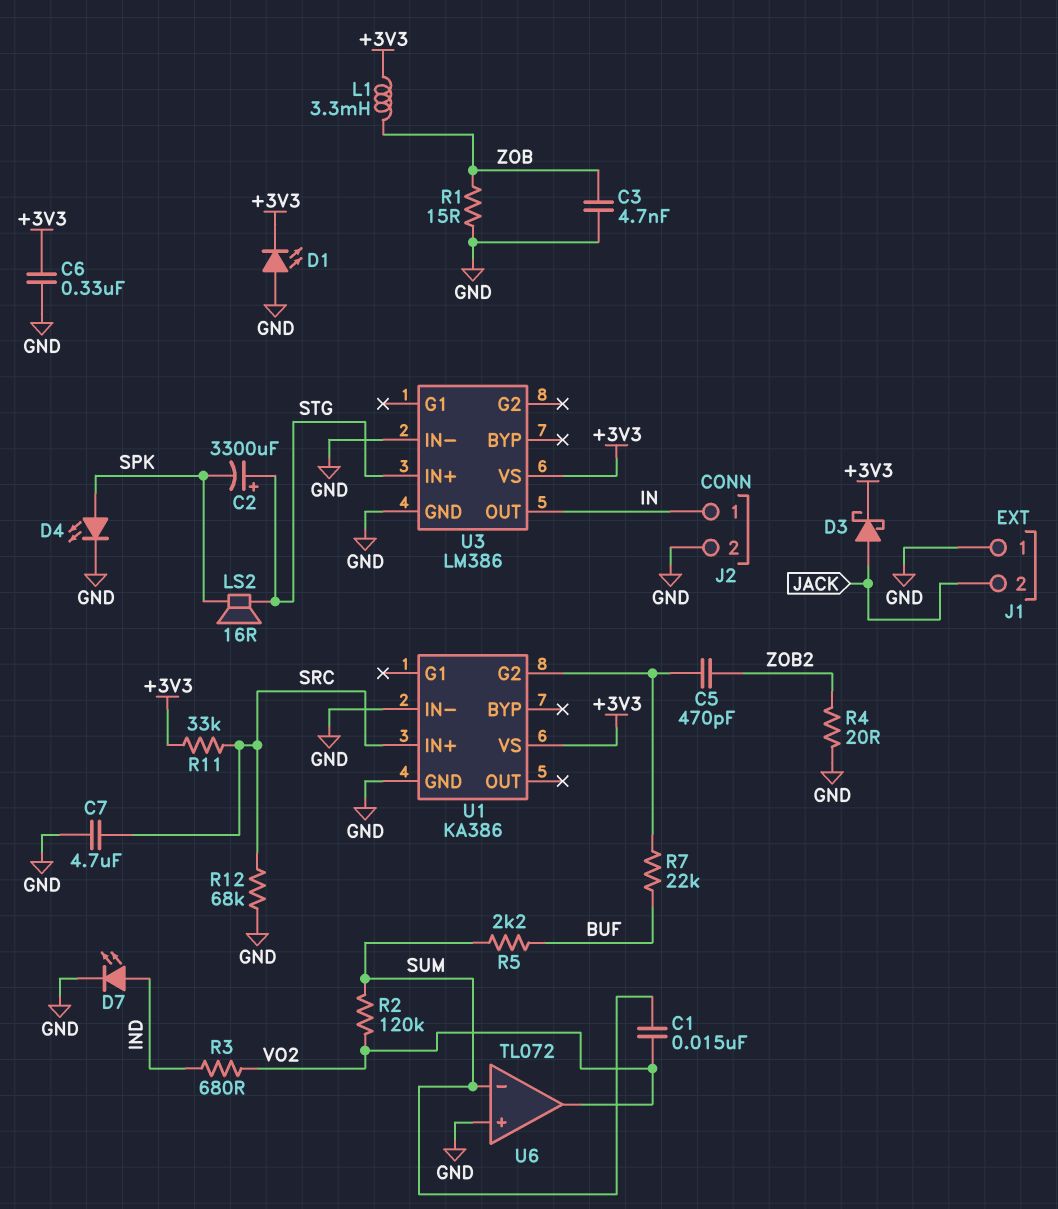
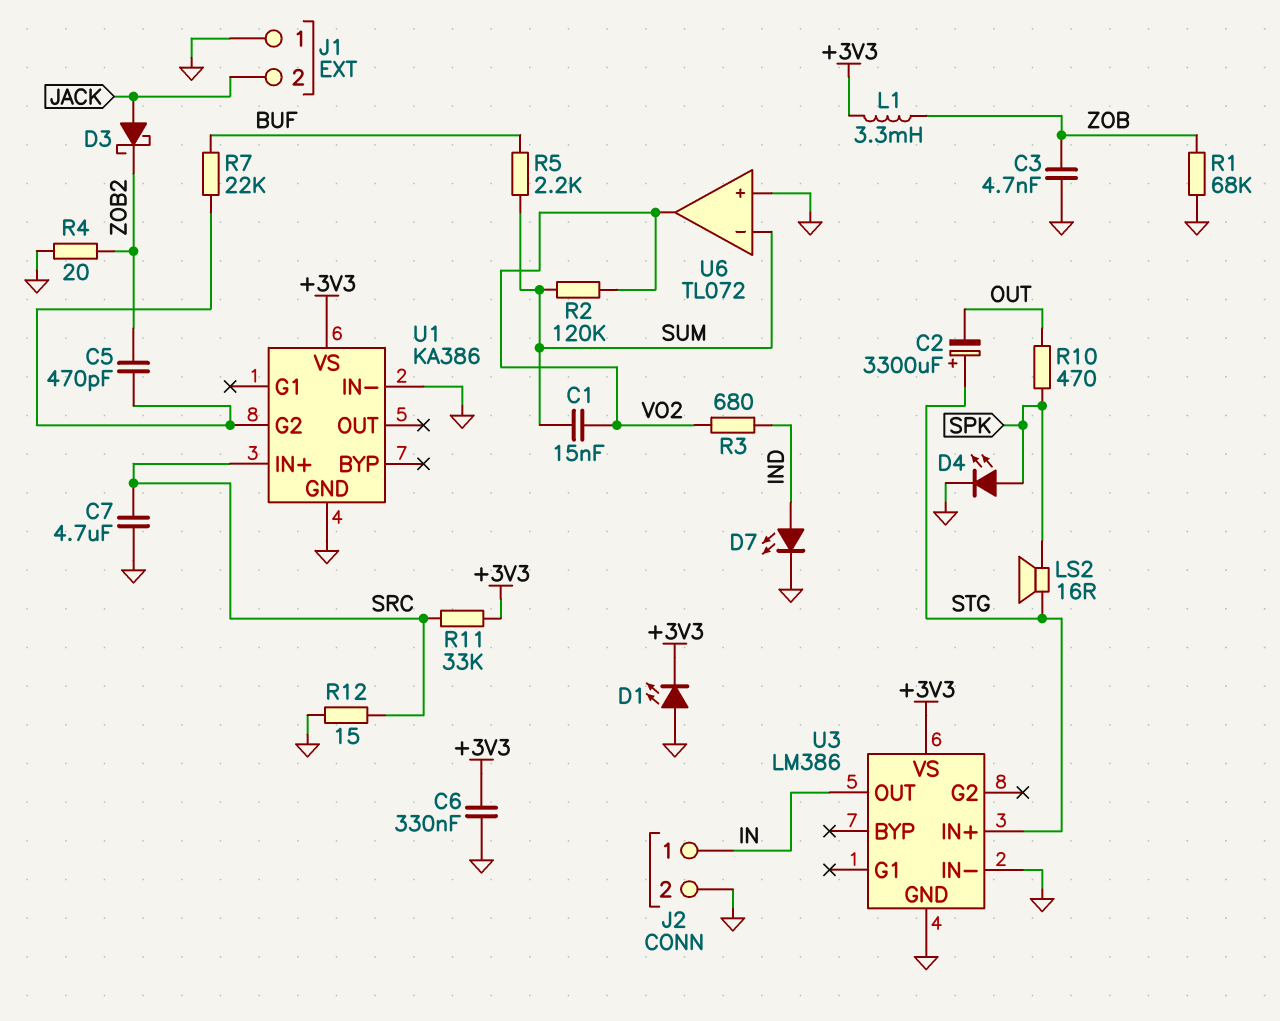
C2: 3300uF (plus STG, minus SPK) -> 3300uF (plus STG, minus OUT)
D3: schottky (A JACK, K +3V3) -> schottky (A JACK, K ZOB2)
R1: 15 (GND, ZOB) -> 68k (GND, ZOB)
R10: none -> 470 (OUT, SPK)
R12: 68k (GND, SRC) -> 15 (GND, SRC)

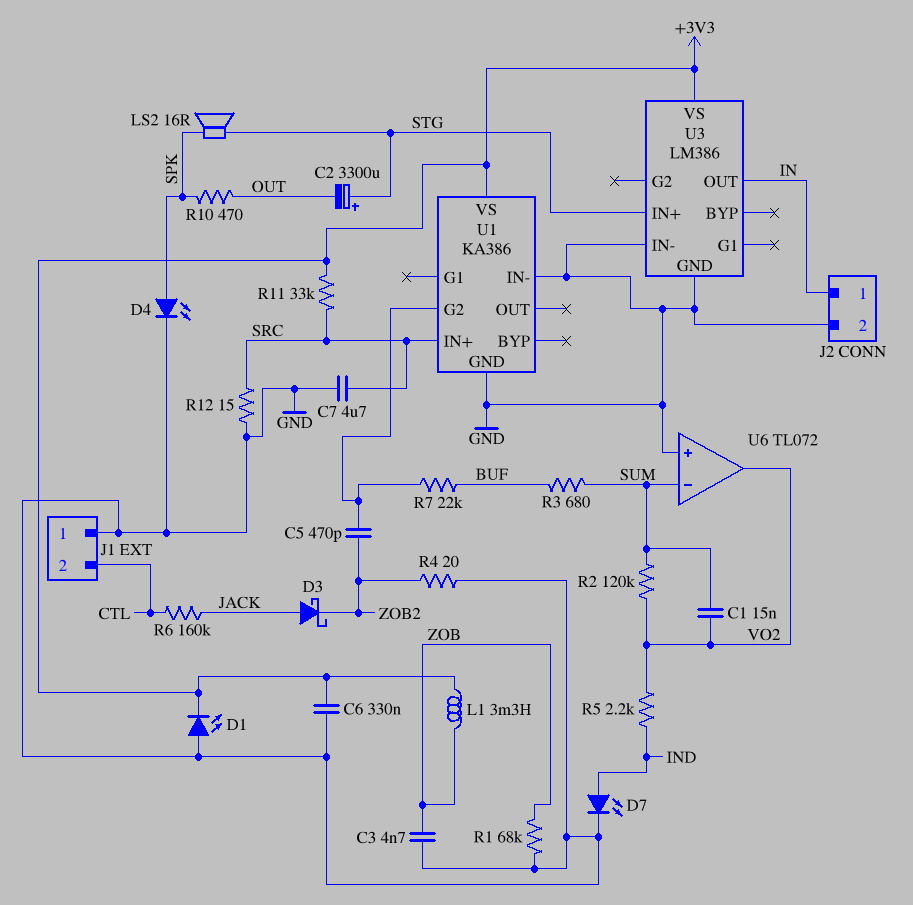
J1 pin 2: JACK -> CTL
R3: 680 (IND, VO2) -> 680 (BUF, SUM)
R5: 2.2k (BUF, SUM) -> 2.2k (IND, VO2)
R6: none -> 160k (CTL, JACK)

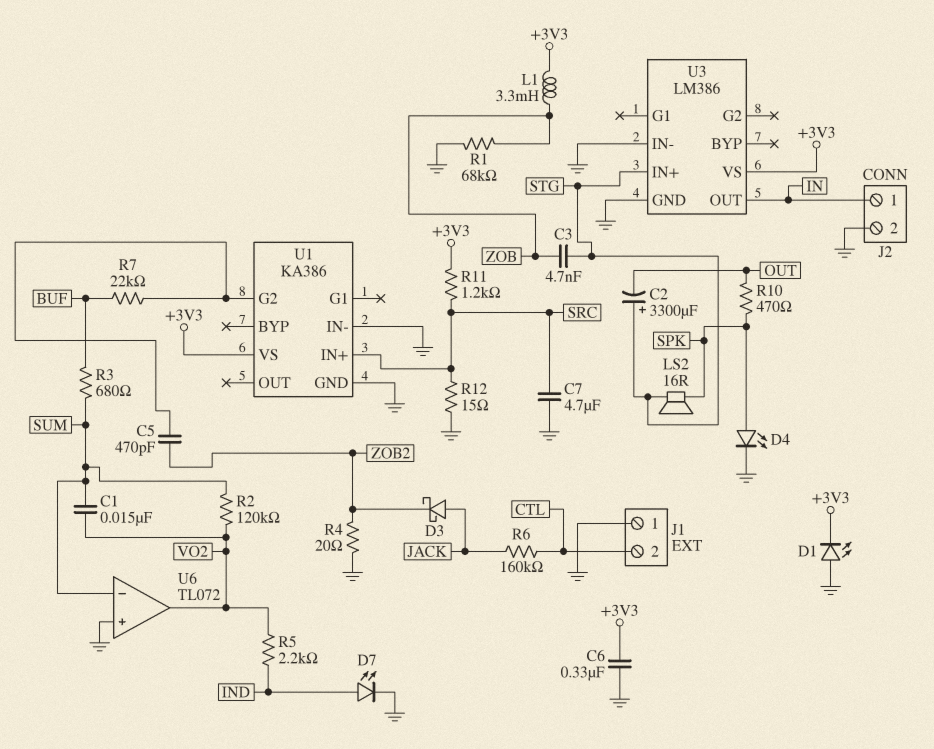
C3: 4.7nF (GND, ZOB) -> 4.7nF (STG, ZOB)
R11: 33k (+3V3, SRC) -> 1.2k (+3V3, SRC)

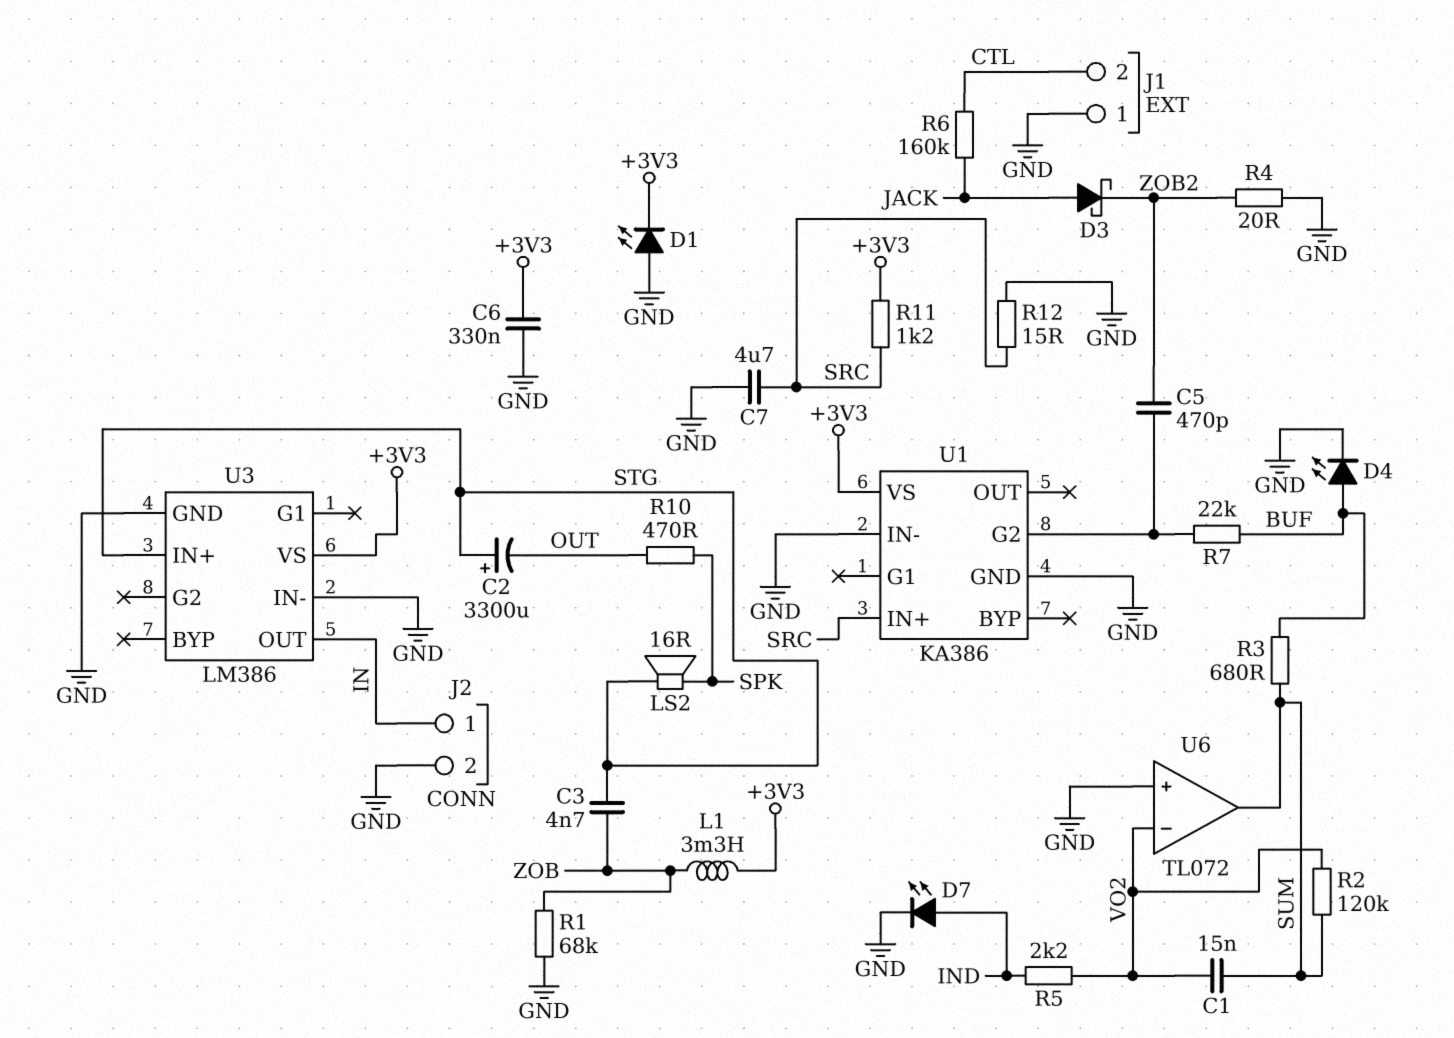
D4: LED (A SPK, K GND) -> LED (A BUF, K GND)
U6 pin in-: SUM -> VO2
U6 pin out: VO2 -> SUM

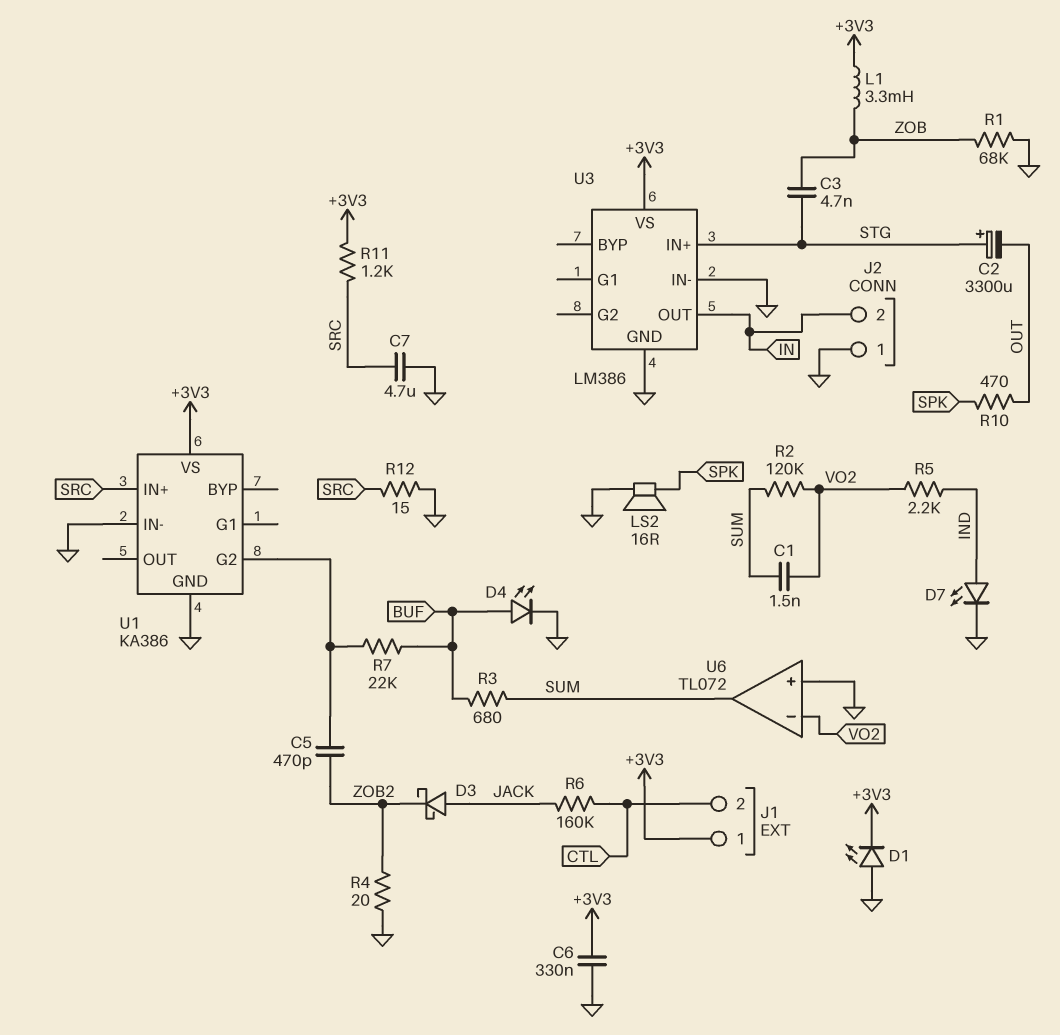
C1: 15nF (SUM, VO2) -> 1.5nF (SUM, VO2)
J1 pin 1: GND -> +3V3
J2 pin 1: IN -> GND
J2 pin 2: GND -> IN
LS2: speaker 16R (SPK, STG) -> speaker 16R (GND, SPK)

